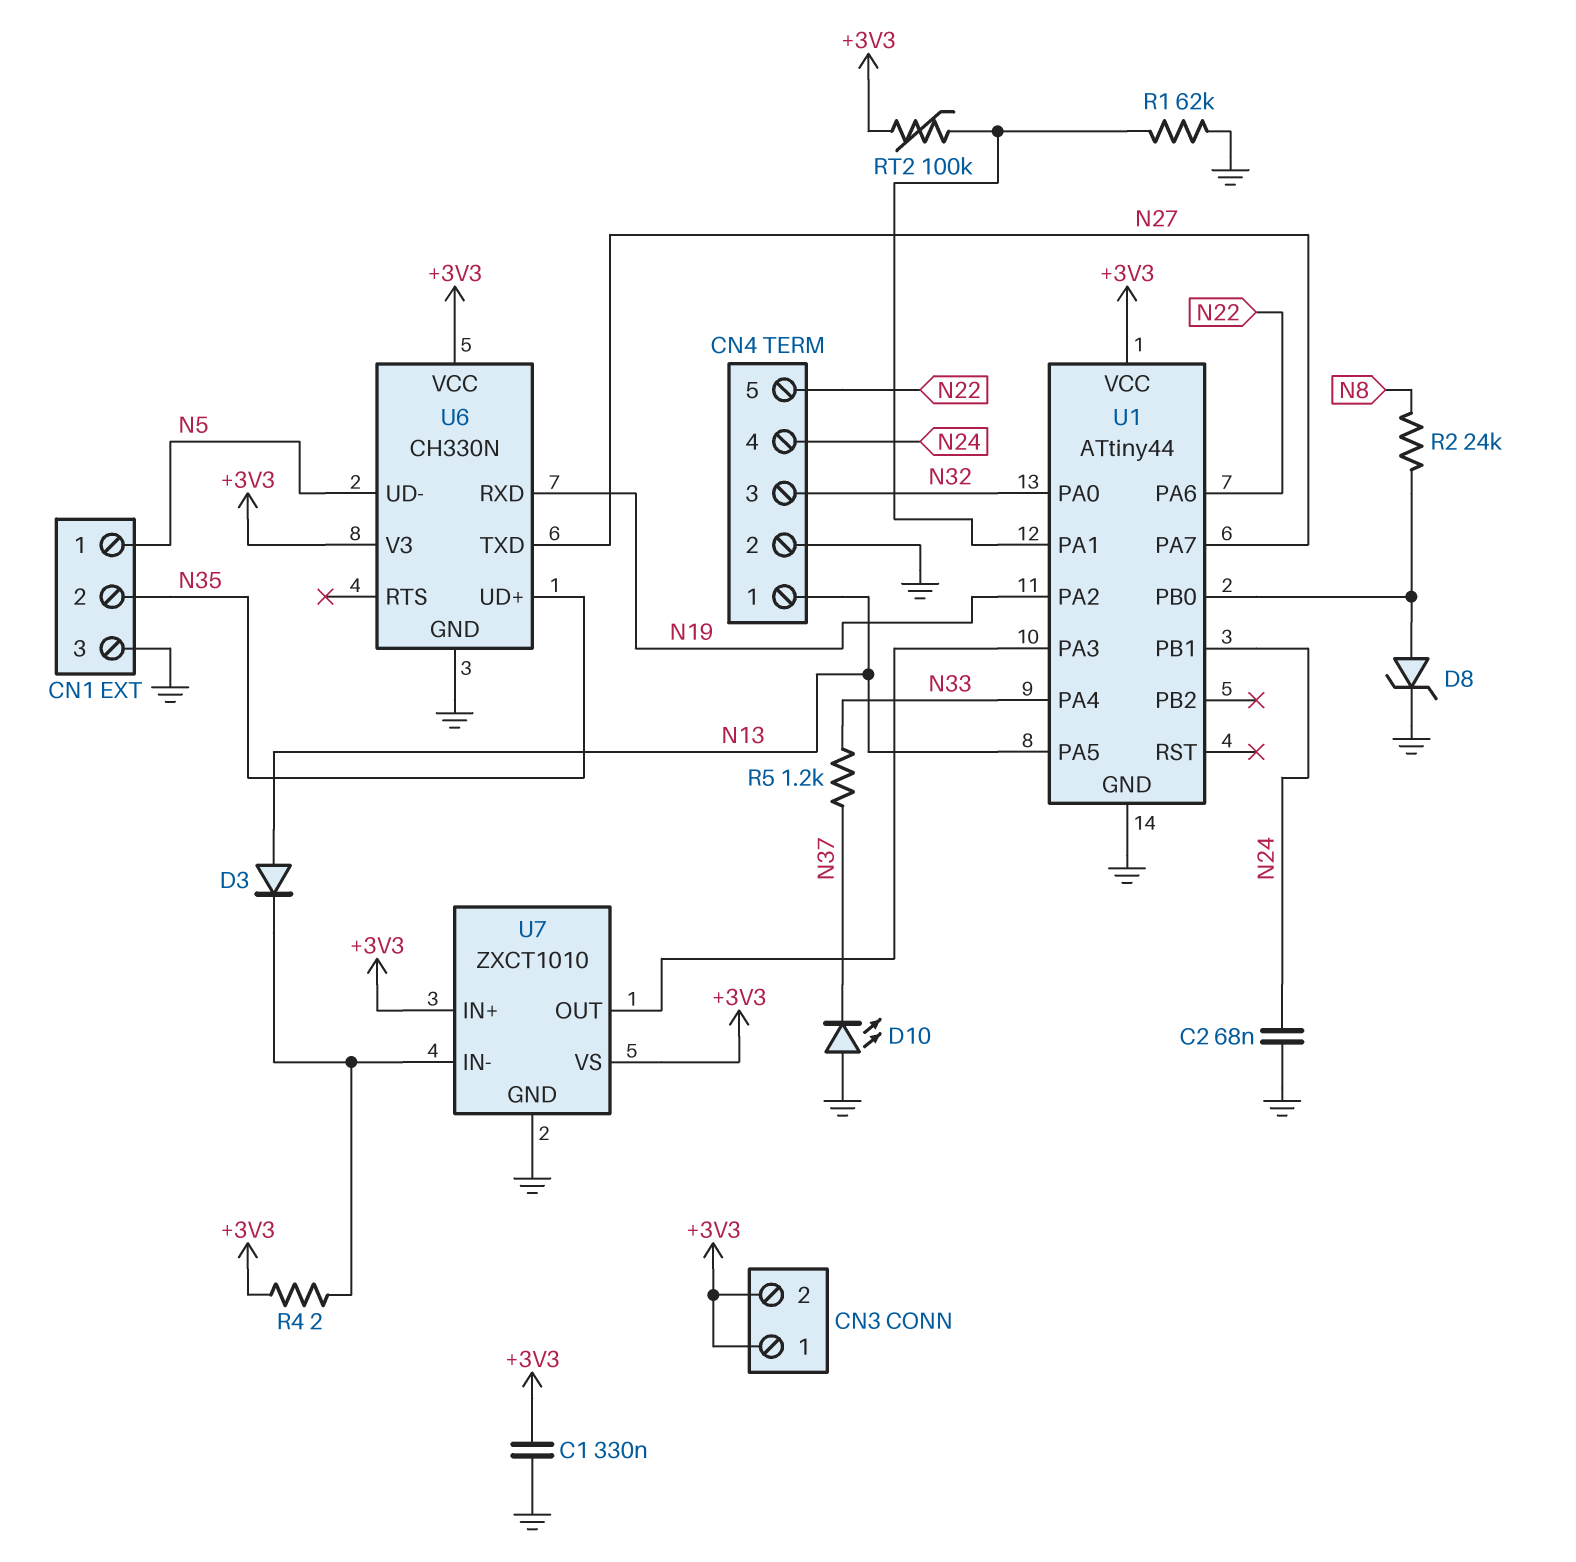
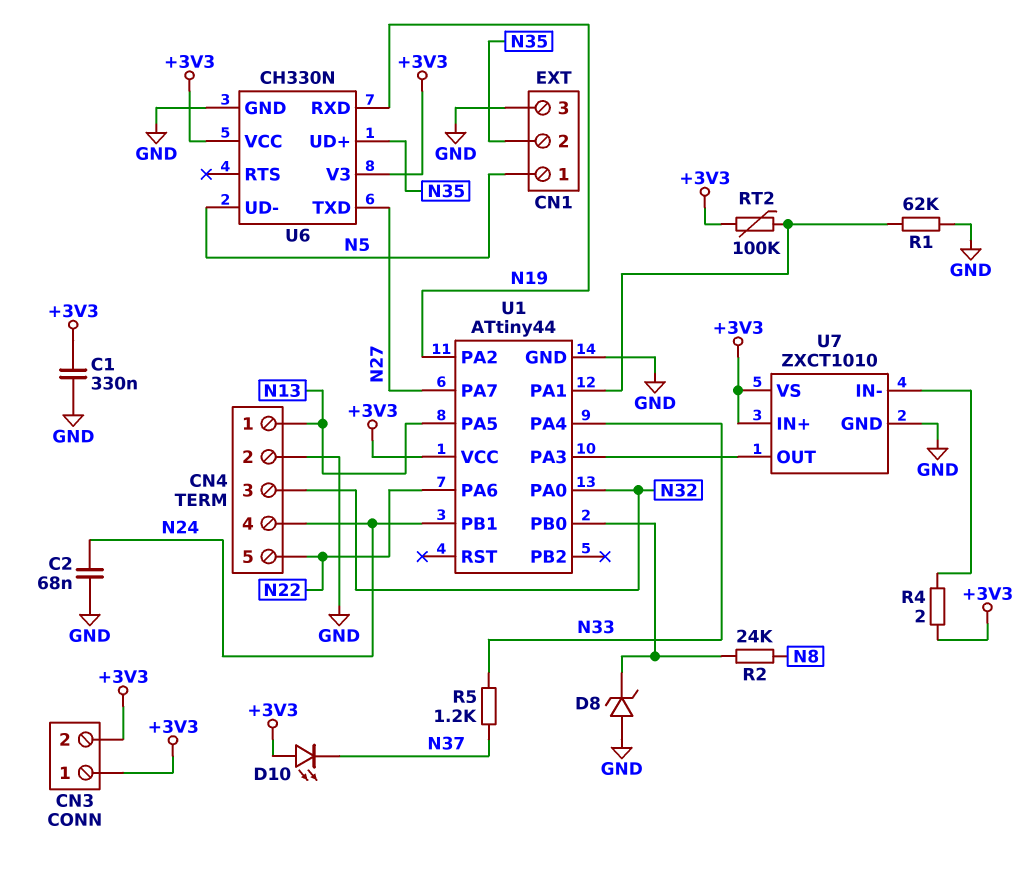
D3: diode (A N13, K U7/IN-) -> none
D8: zener (A U1/PB0, K GND) -> zener (A GND, K U1/PB0)
D10: LED (A GND, K N37) -> LED (A +3V3, K N37)

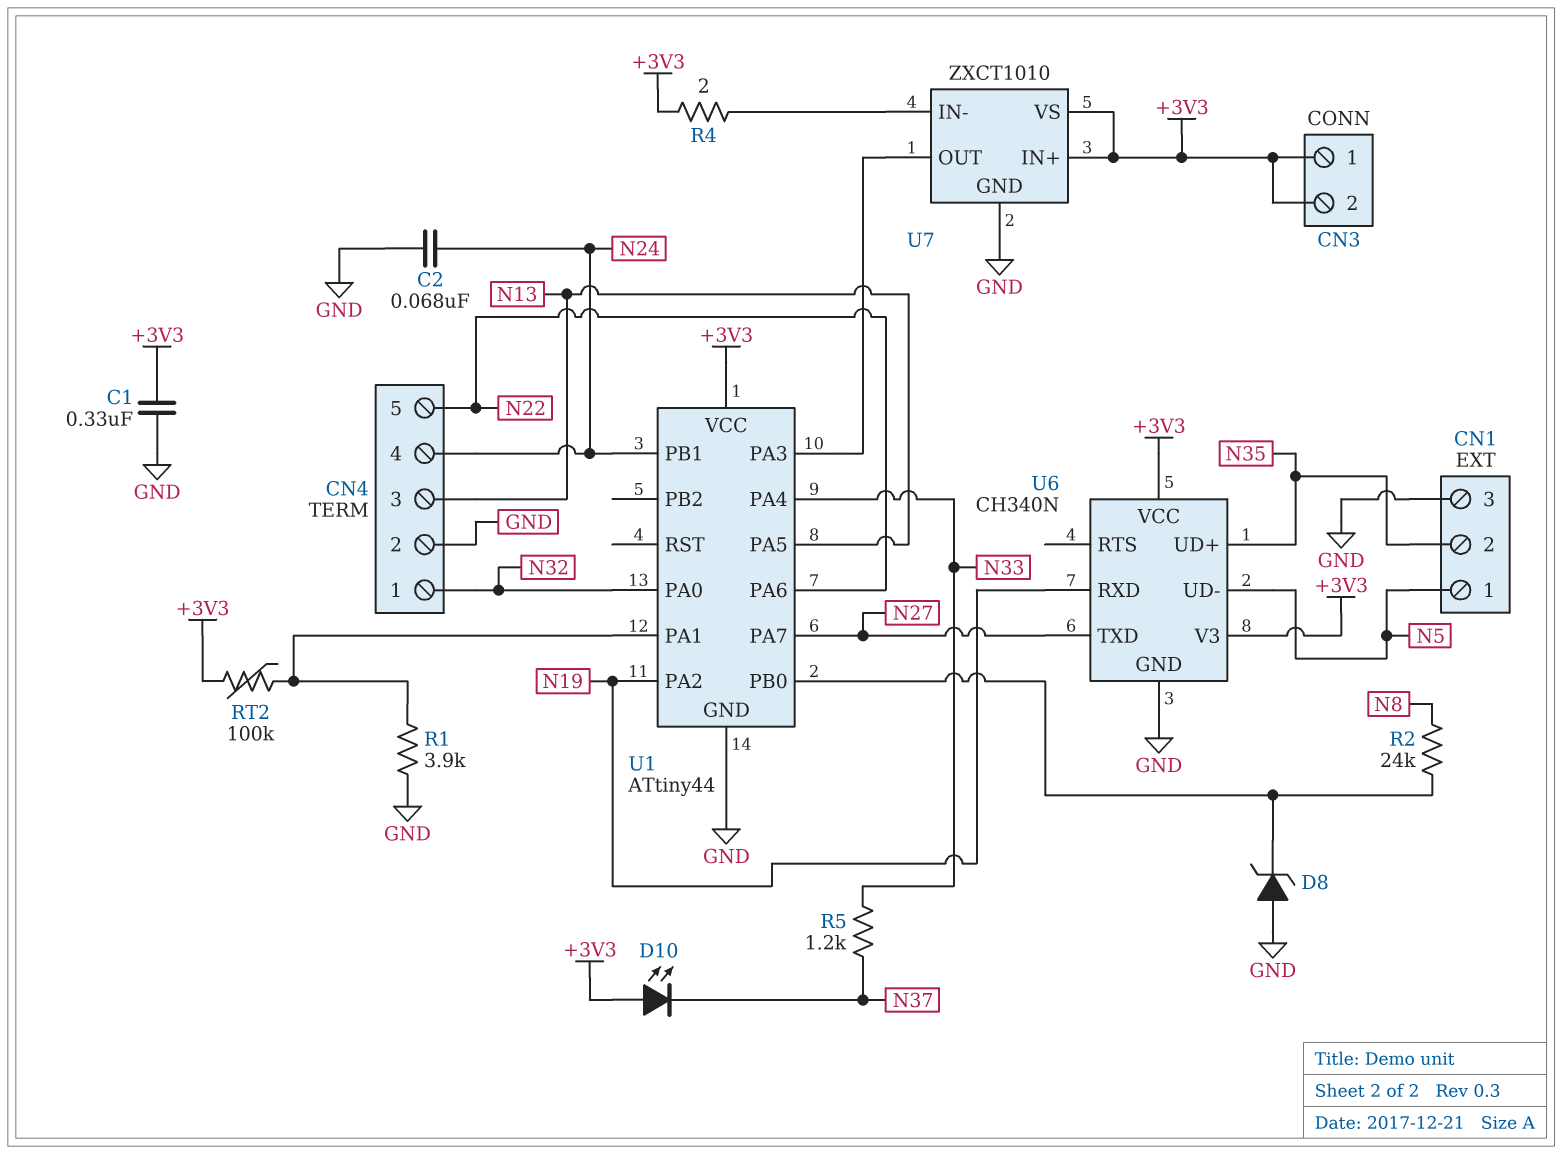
CN4 pin 1: N13 -> N32
CN4 pin 3: N32 -> N13
R1: 62k (GND, U1/PA1) -> 3.9k (GND, U1/PA1)
U6: CH330N -> CH340N

